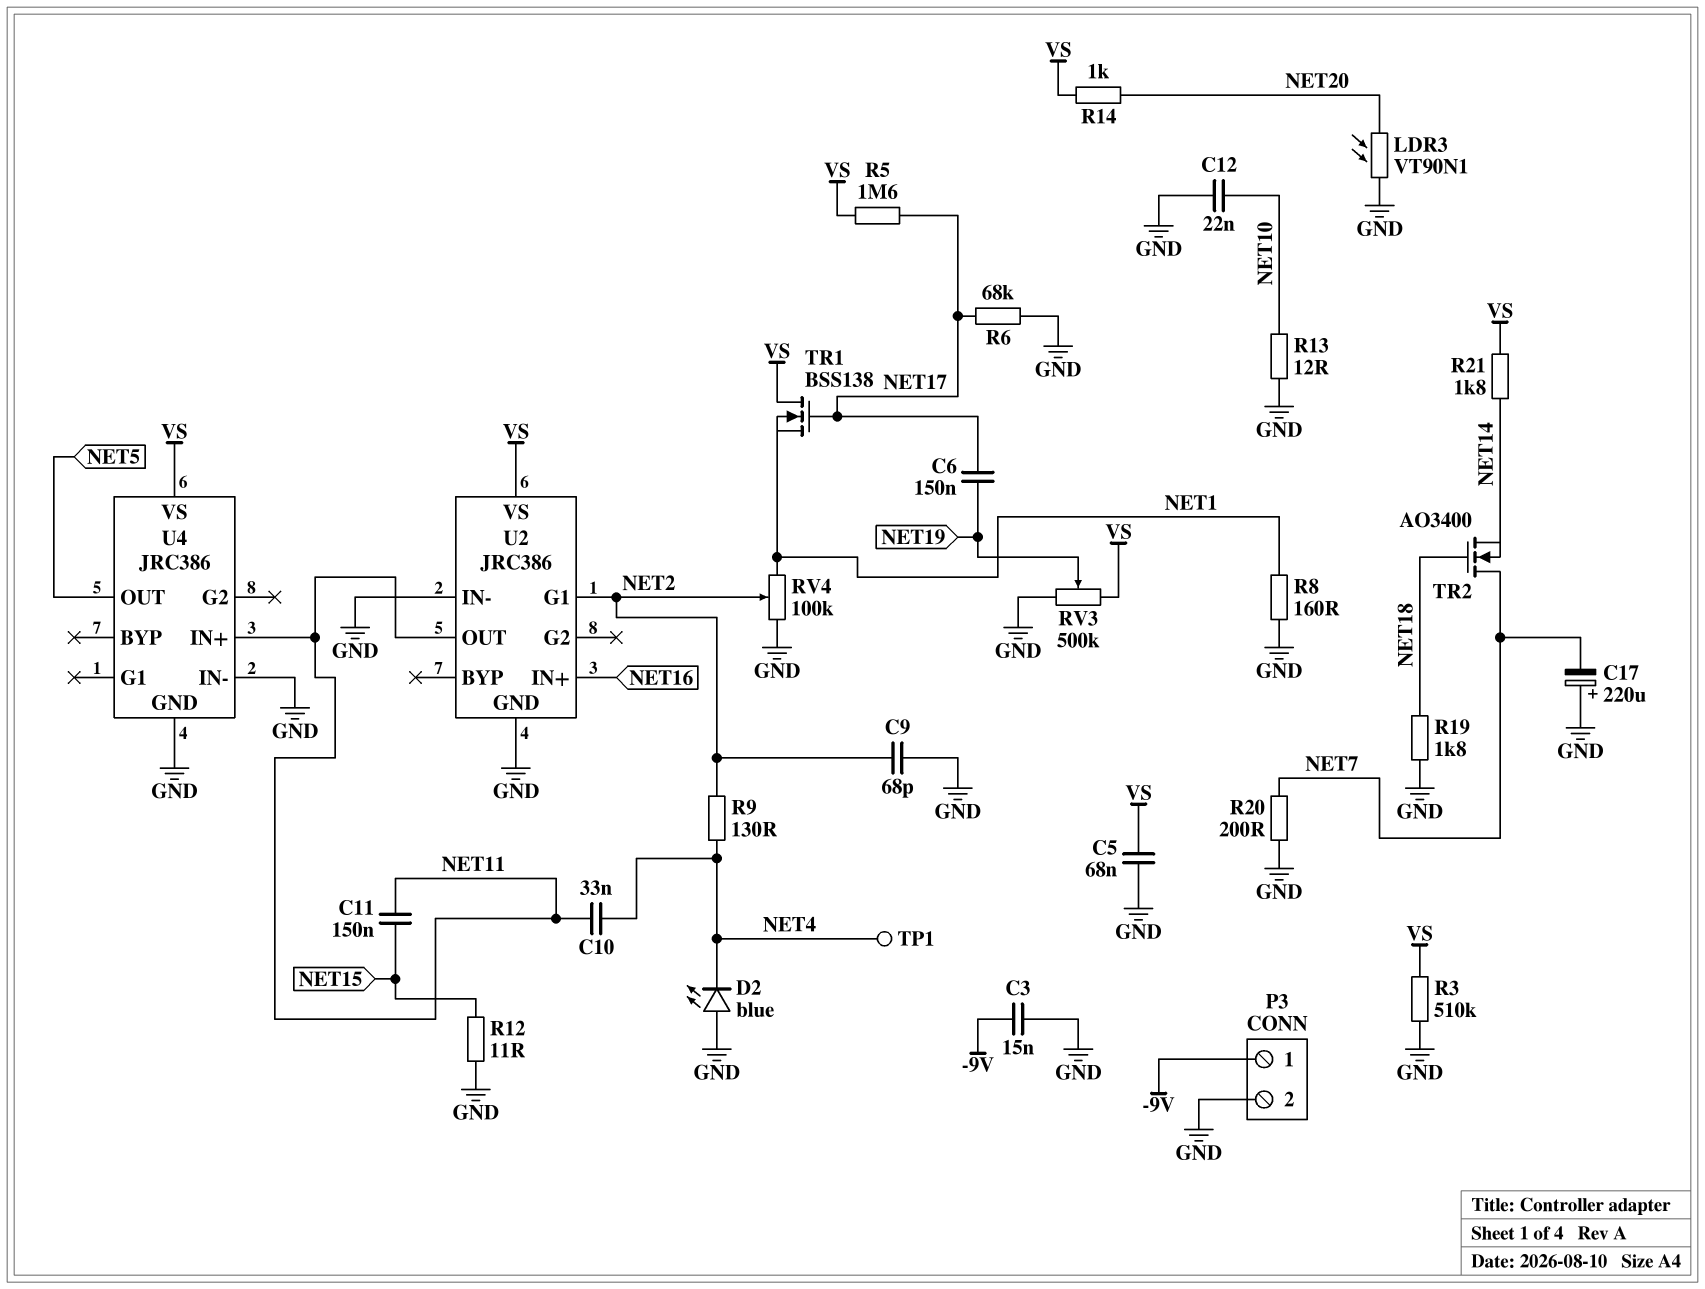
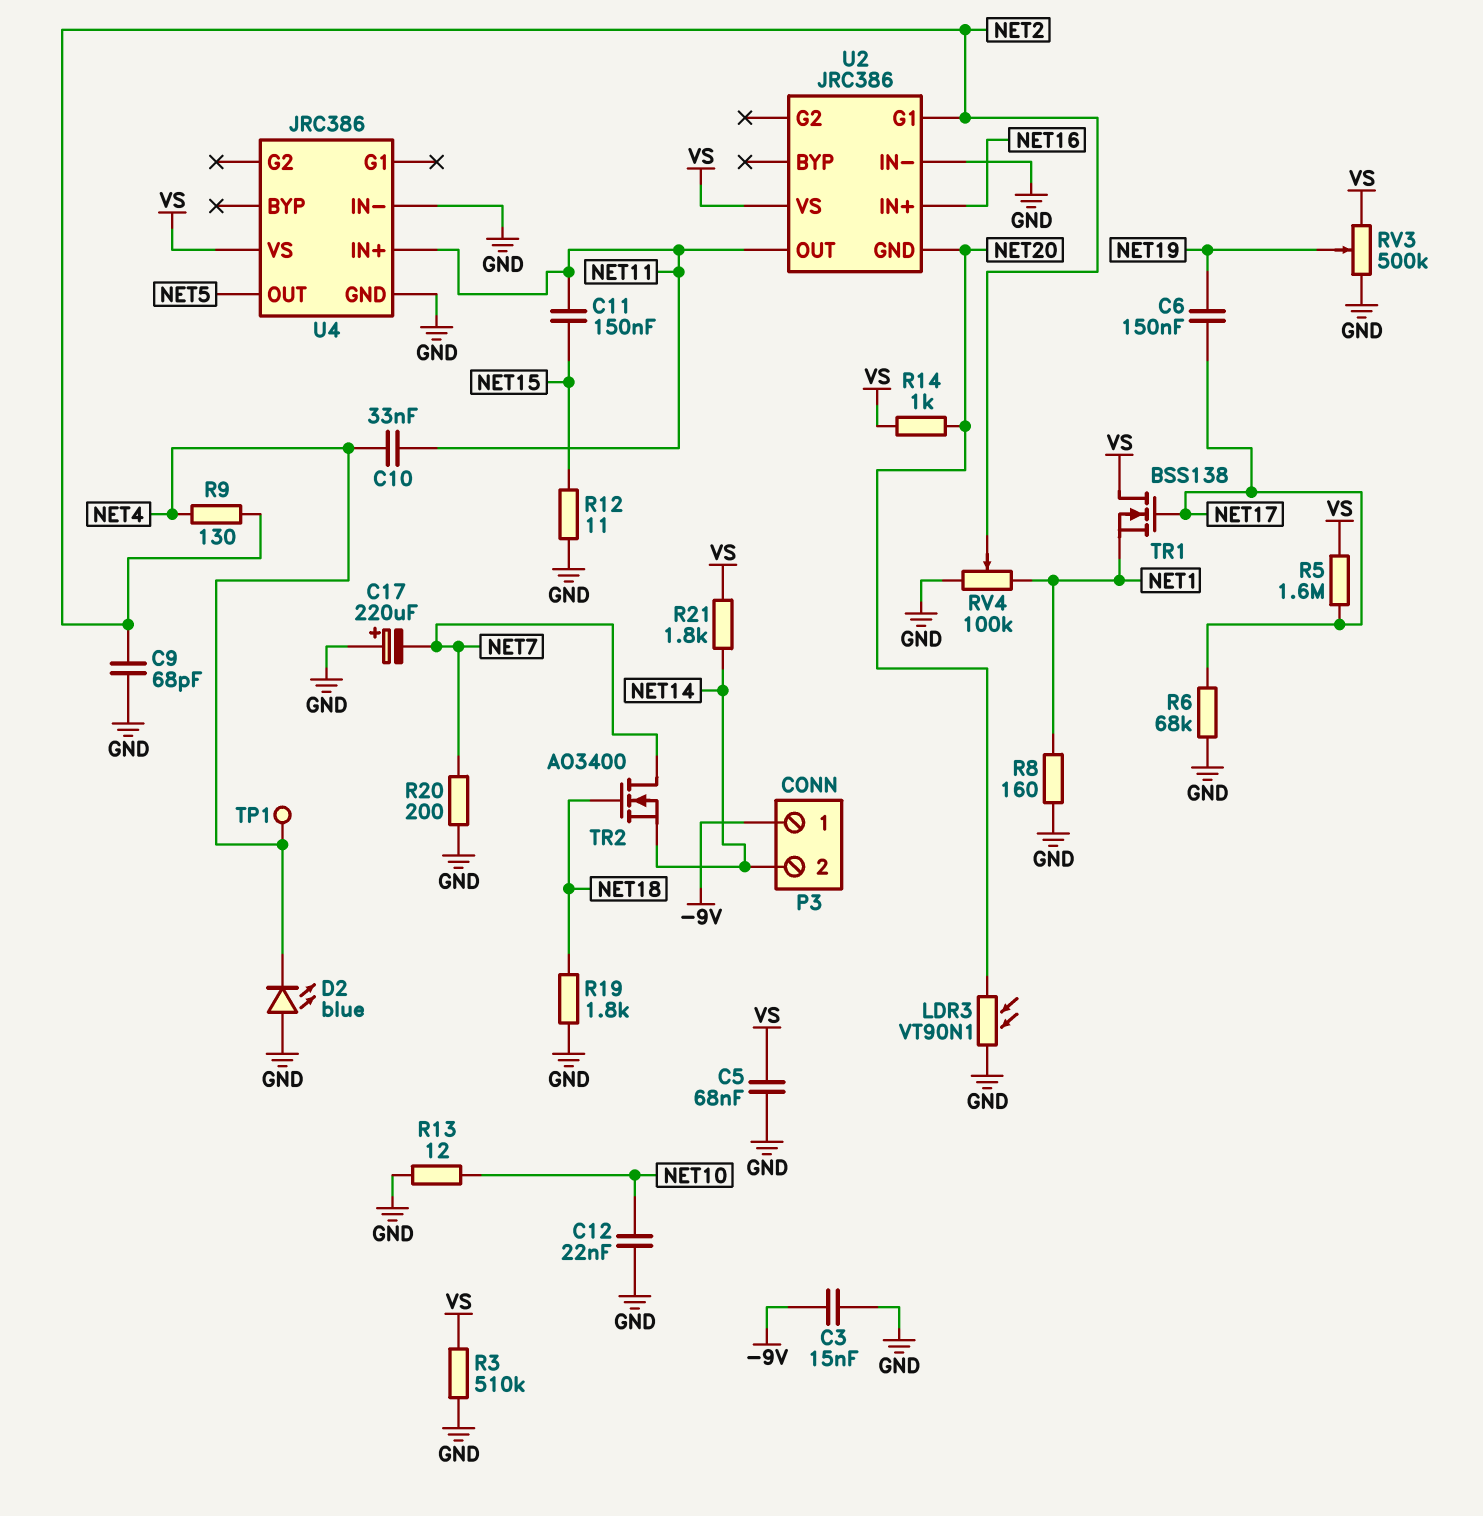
P3 pin 2: GND -> NET14
U2 pin GND: GND -> NET20

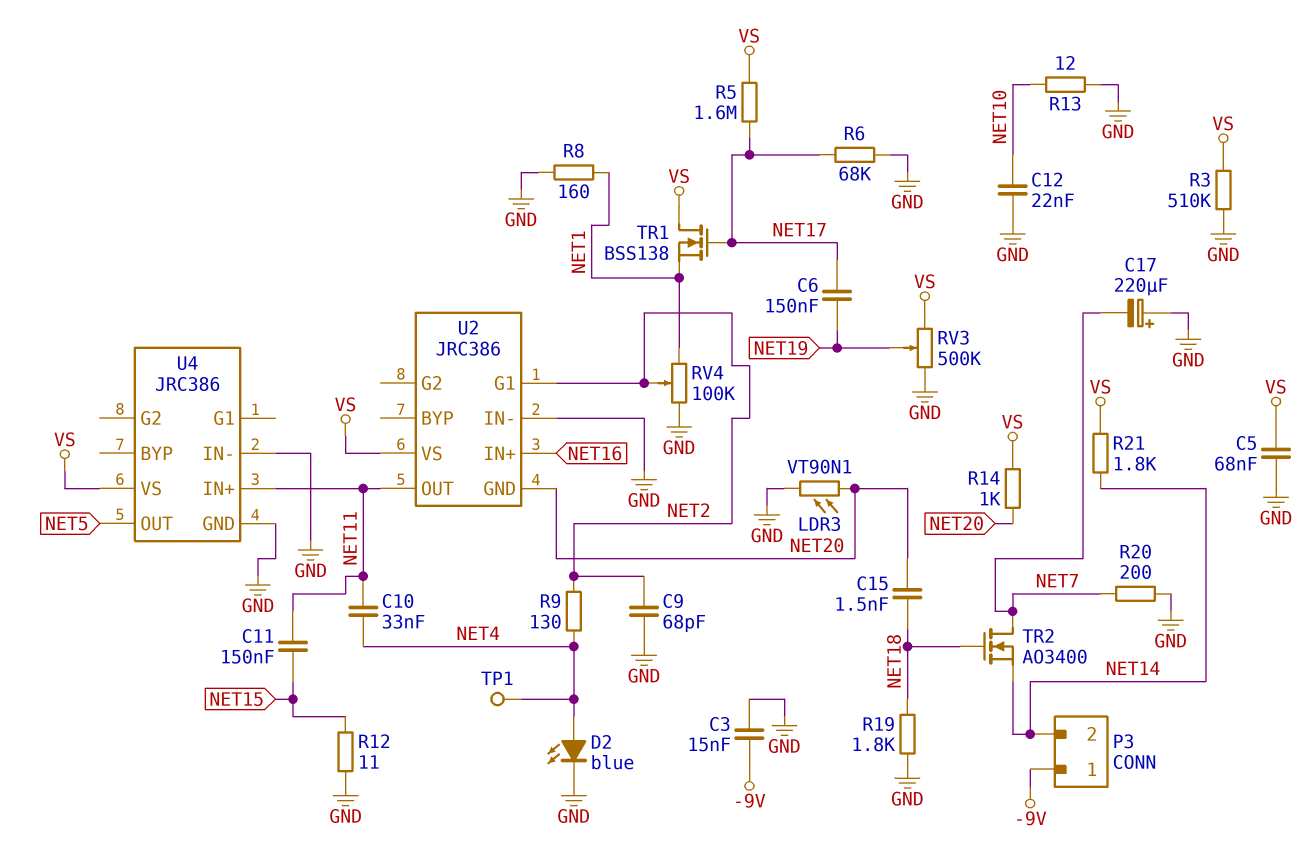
C15: none -> 1.5nF (NET18, NET20)
D2: LED blue (A GND, K NET4) -> LED blue (A NET4, K GND)

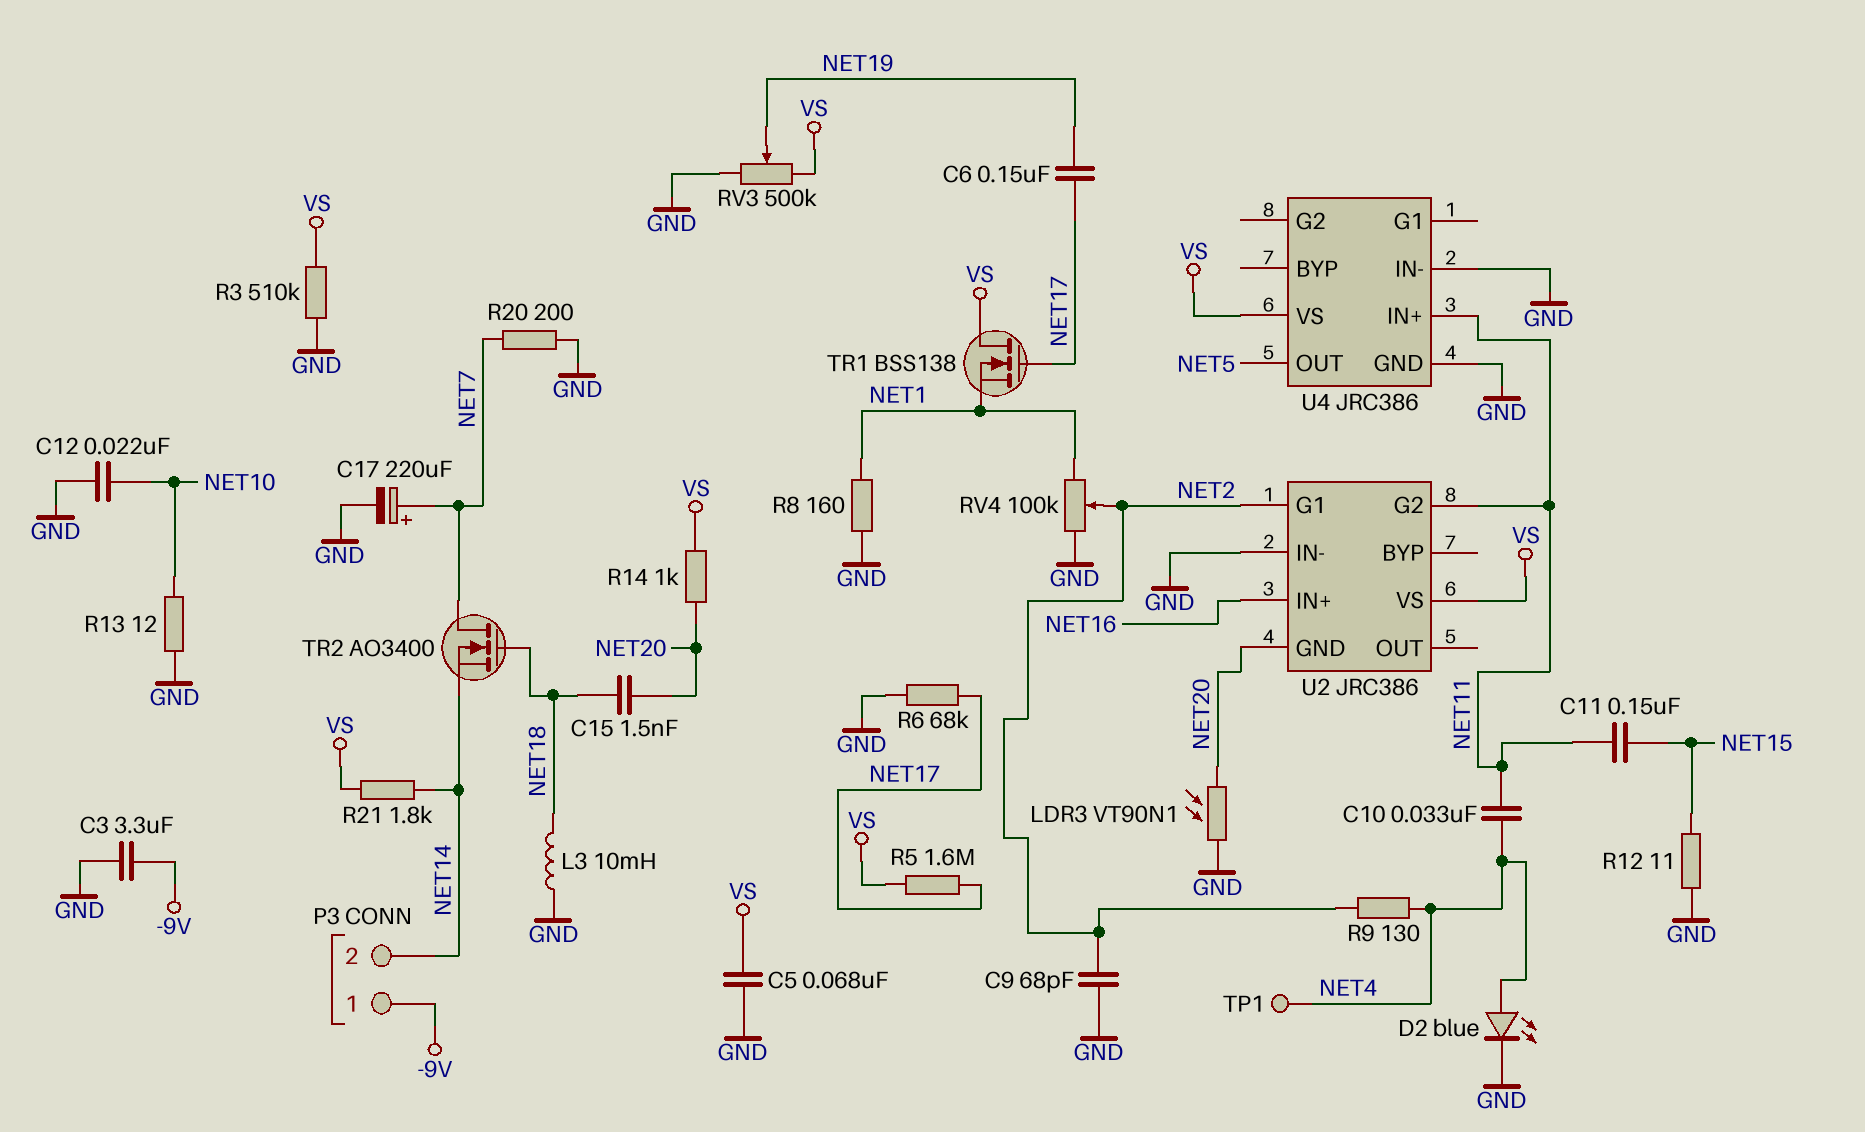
C3: 15nF (-9V, GND) -> 3.3uF (-9V, GND)
C17: 220uF (plus GND, minus NET7) -> 220uF (plus NET7, minus GND)
L3: none -> 10mH (GND, NET18)
R19: 1.8k (GND, NET18) -> none
U2 pin G2: none -> NET11
U2 pin OUT: NET11 -> none

